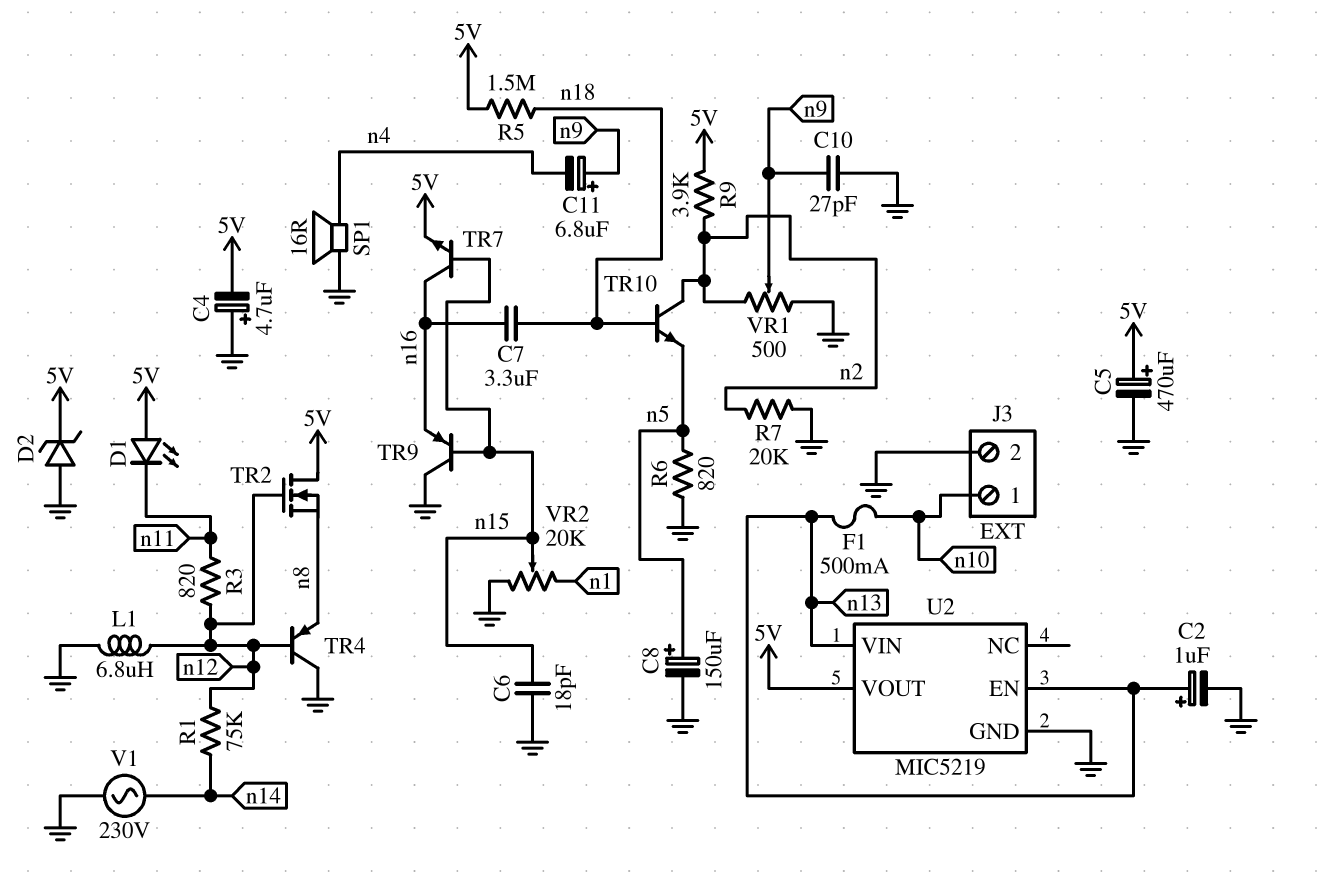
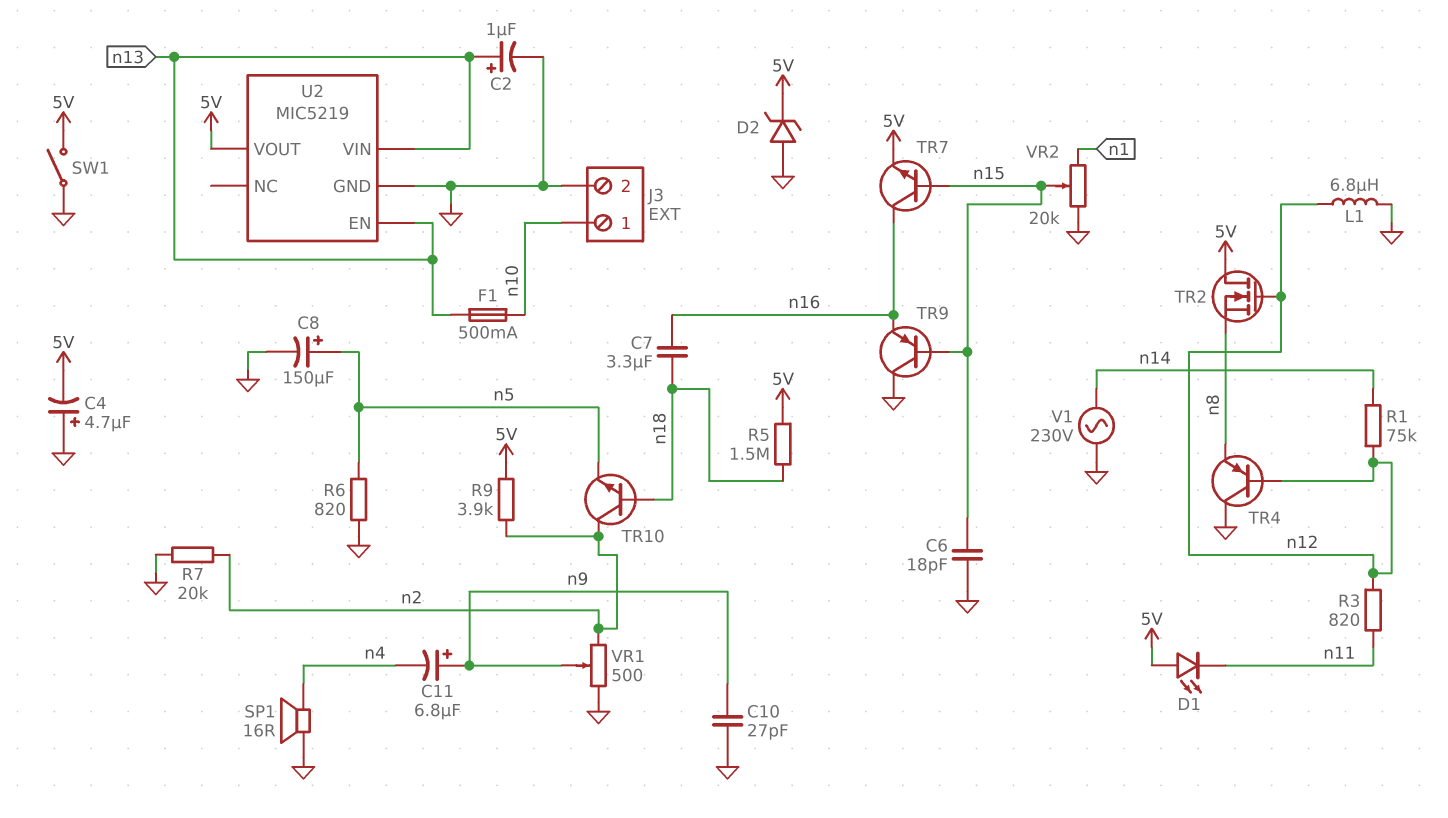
C5: 470uF (plus 5V, minus GND) -> none
SW1: none -> switch (5V, GND)

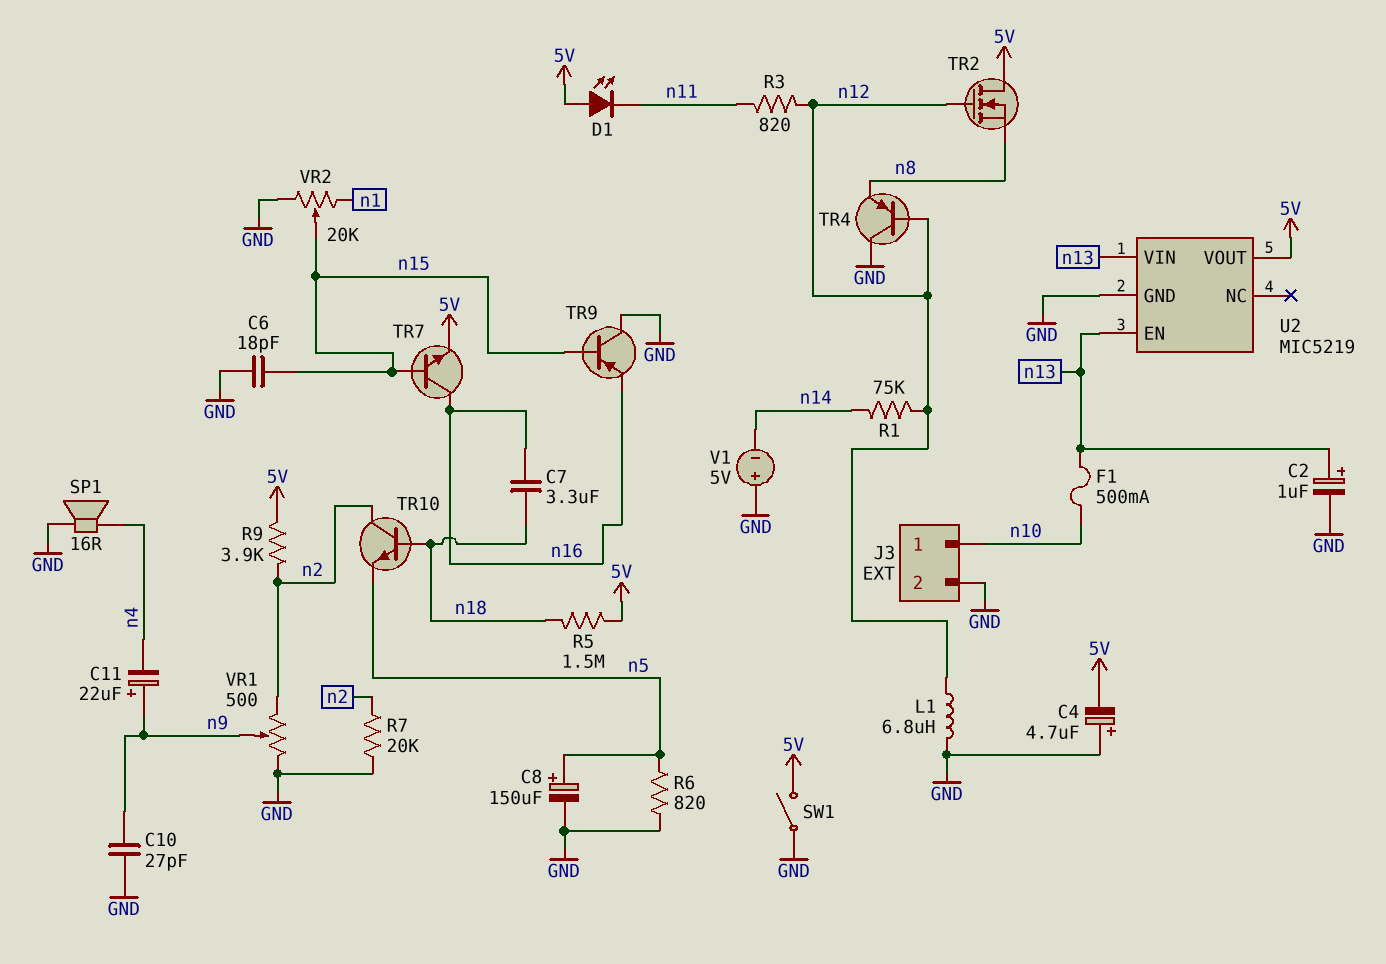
C11: 6.8uF (plus n9, minus n4) -> 22uF (plus n9, minus n4)
D2: zener (A GND, K 5V) -> none
V1: AC 230V (GND, n14) -> 5V (plus GND, minus n14)

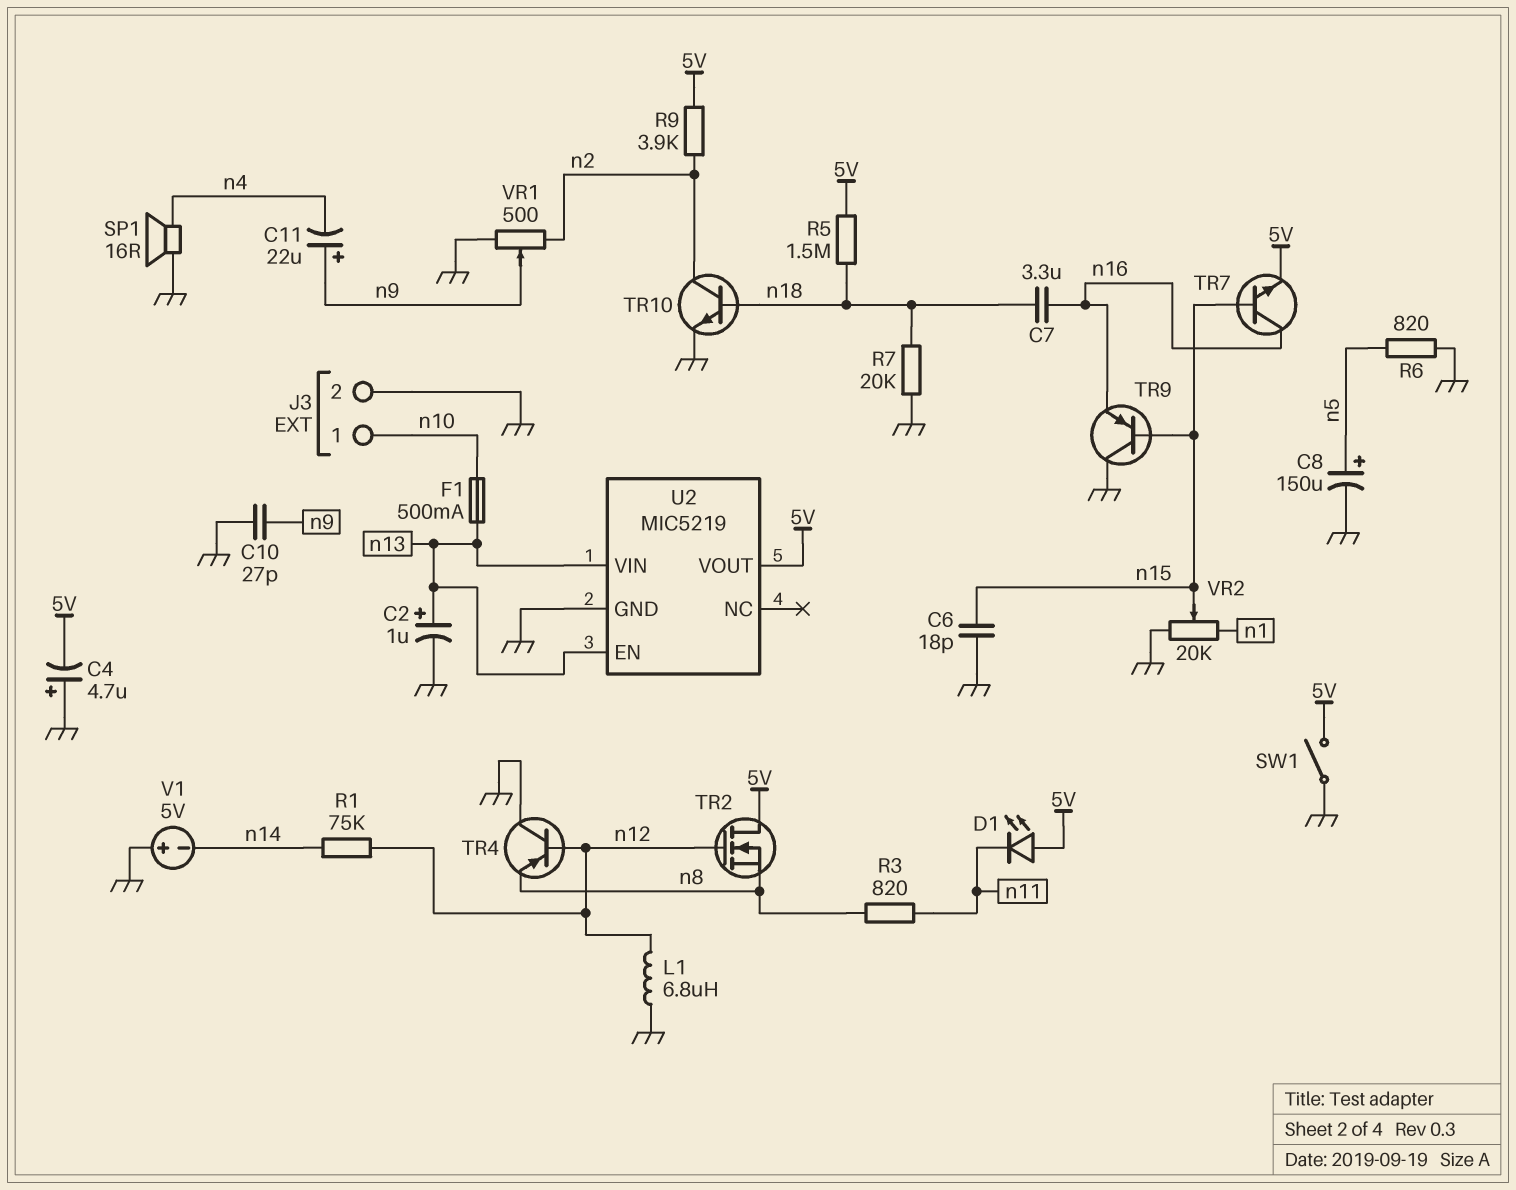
R3: 820 (n11, n12) -> 820 (n8, n11)
R7: 20k (GND, n2) -> 20k (GND, n18)
TR10: NPN (B n18, C n2, E n5) -> NPN (B n18, C n2, E GND)

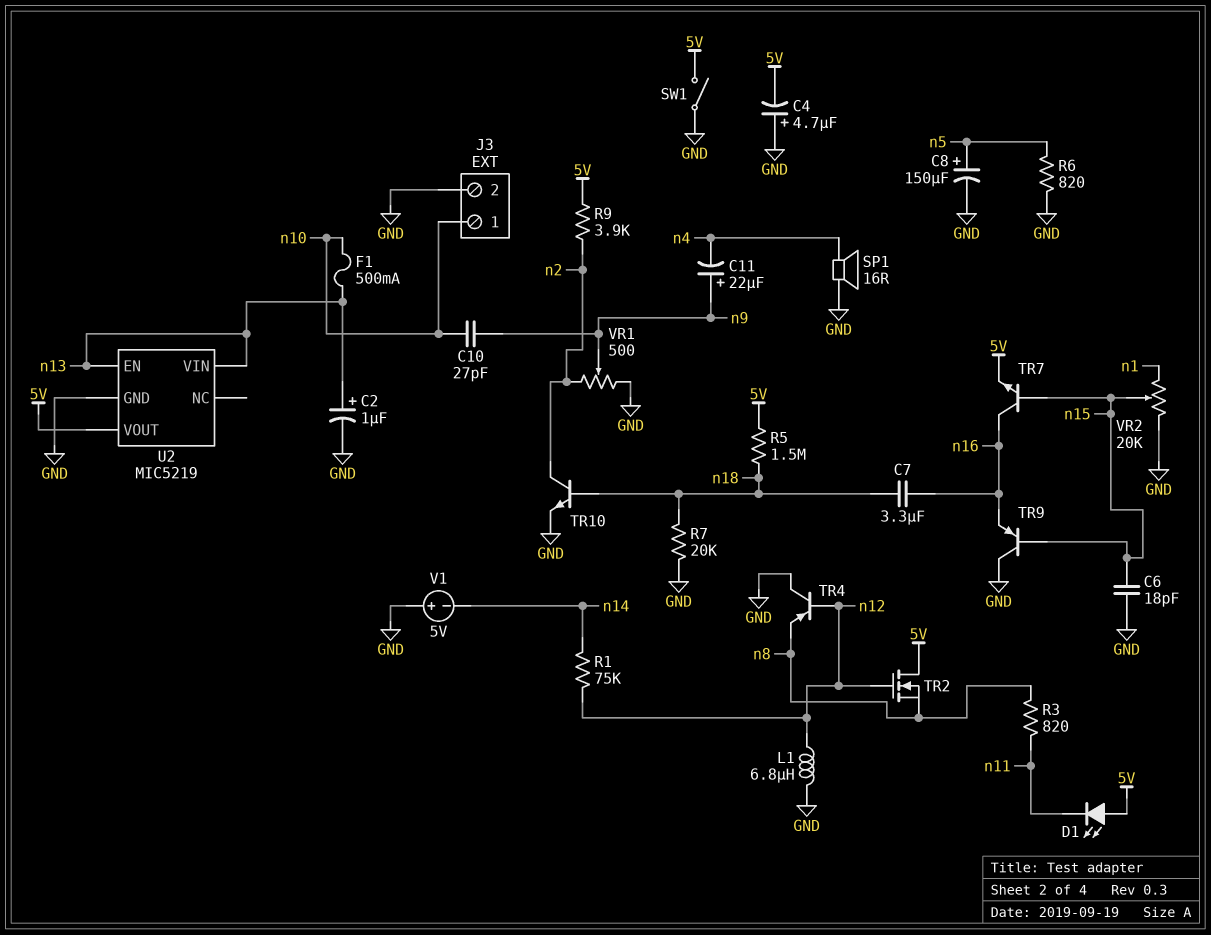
C10: 27pF (GND, n9) -> 27pF (n9, n10)

